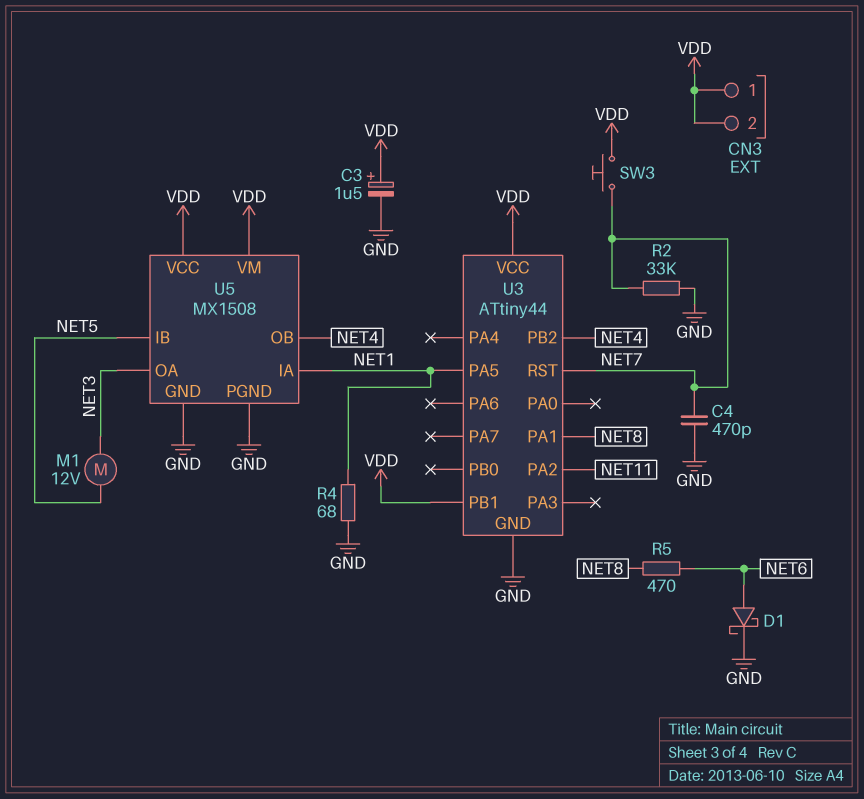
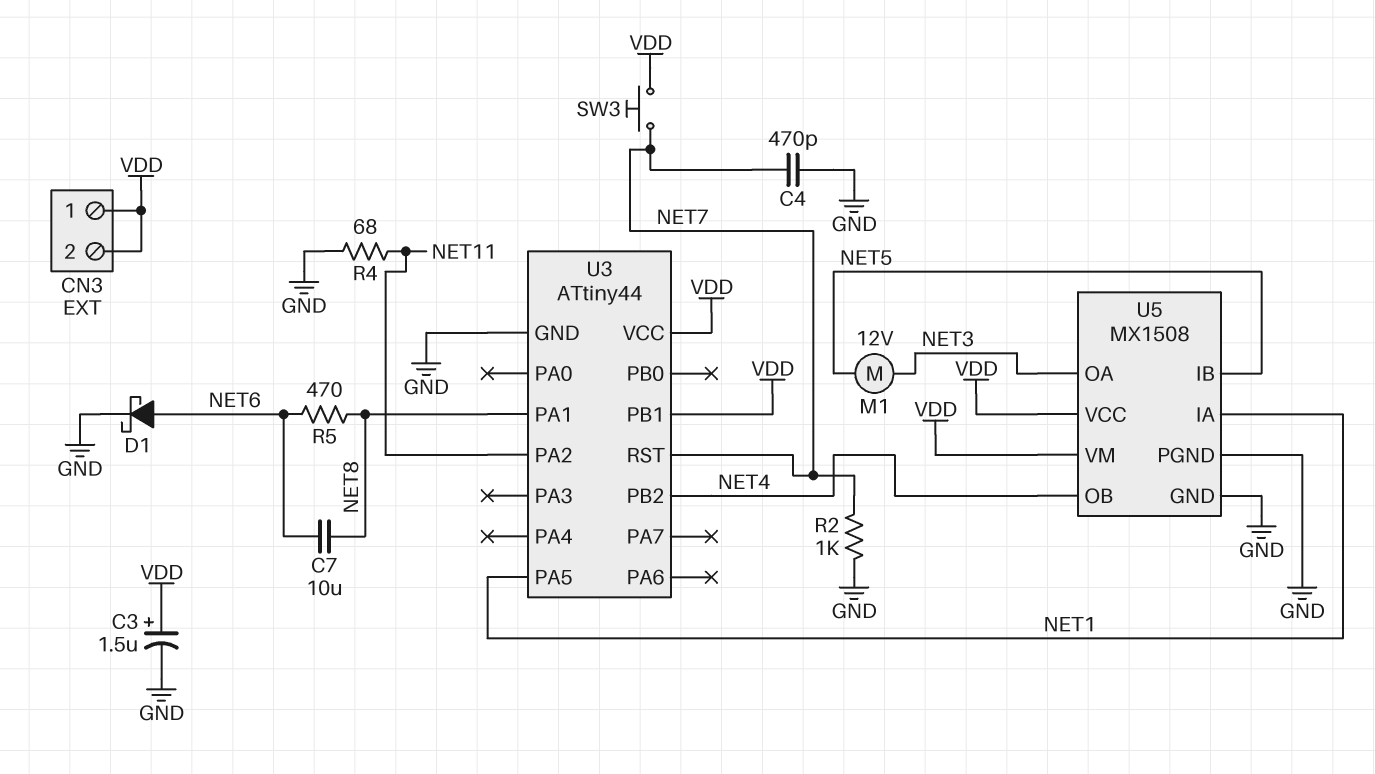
C7: none -> 10uF (NET6, NET8)
R2: 33k (GND, NET7) -> 1k (GND, NET7)
R4: 68 (GND, NET1) -> 68 (GND, NET11)

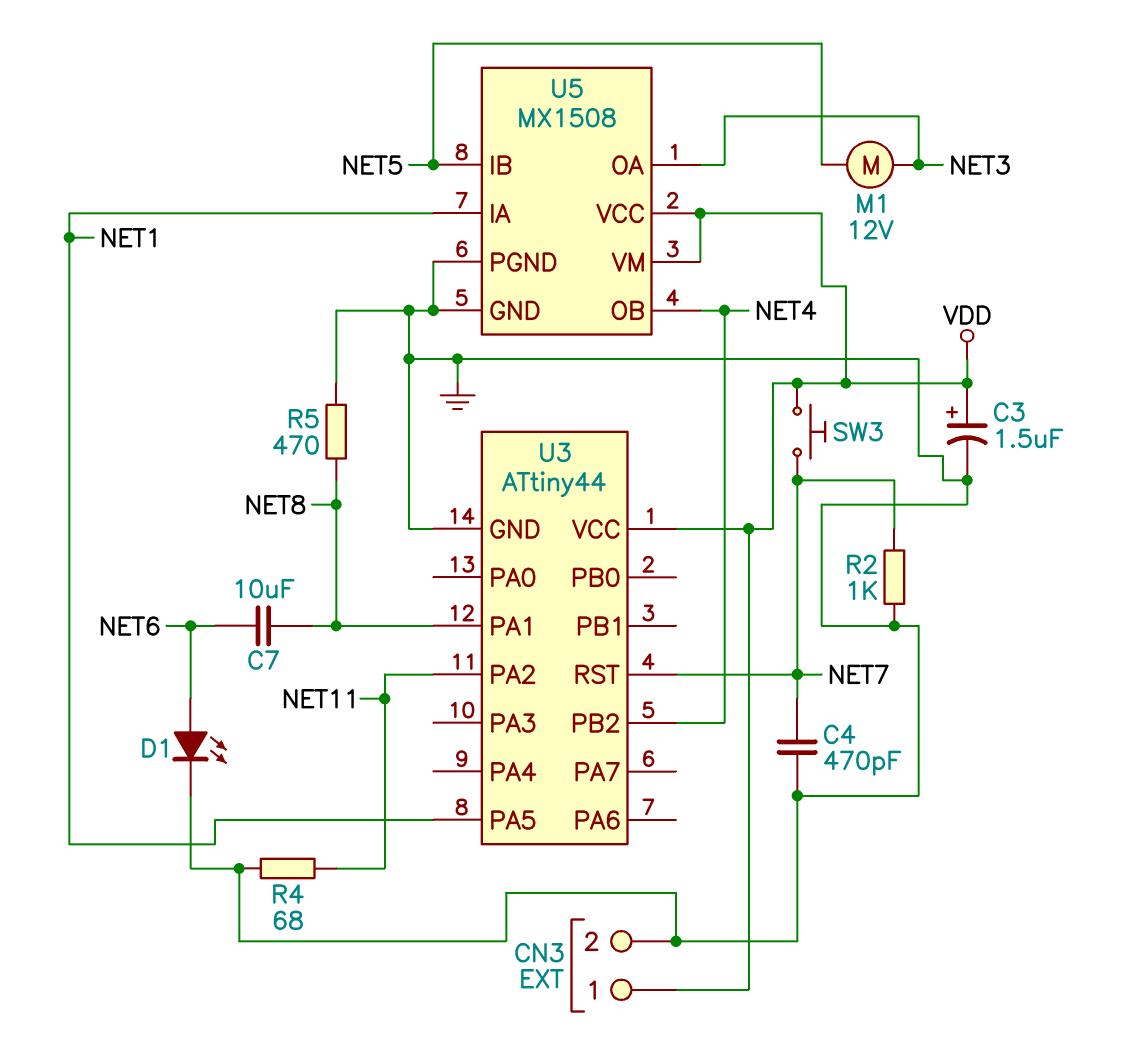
CN3 pin 2: VDD -> GND
D1: schottky (A NET6, K GND) -> LED (A NET6, K GND)
R5: 470 (NET6, NET8) -> 470 (GND, NET8)
U3 pin PB1: VDD -> none

